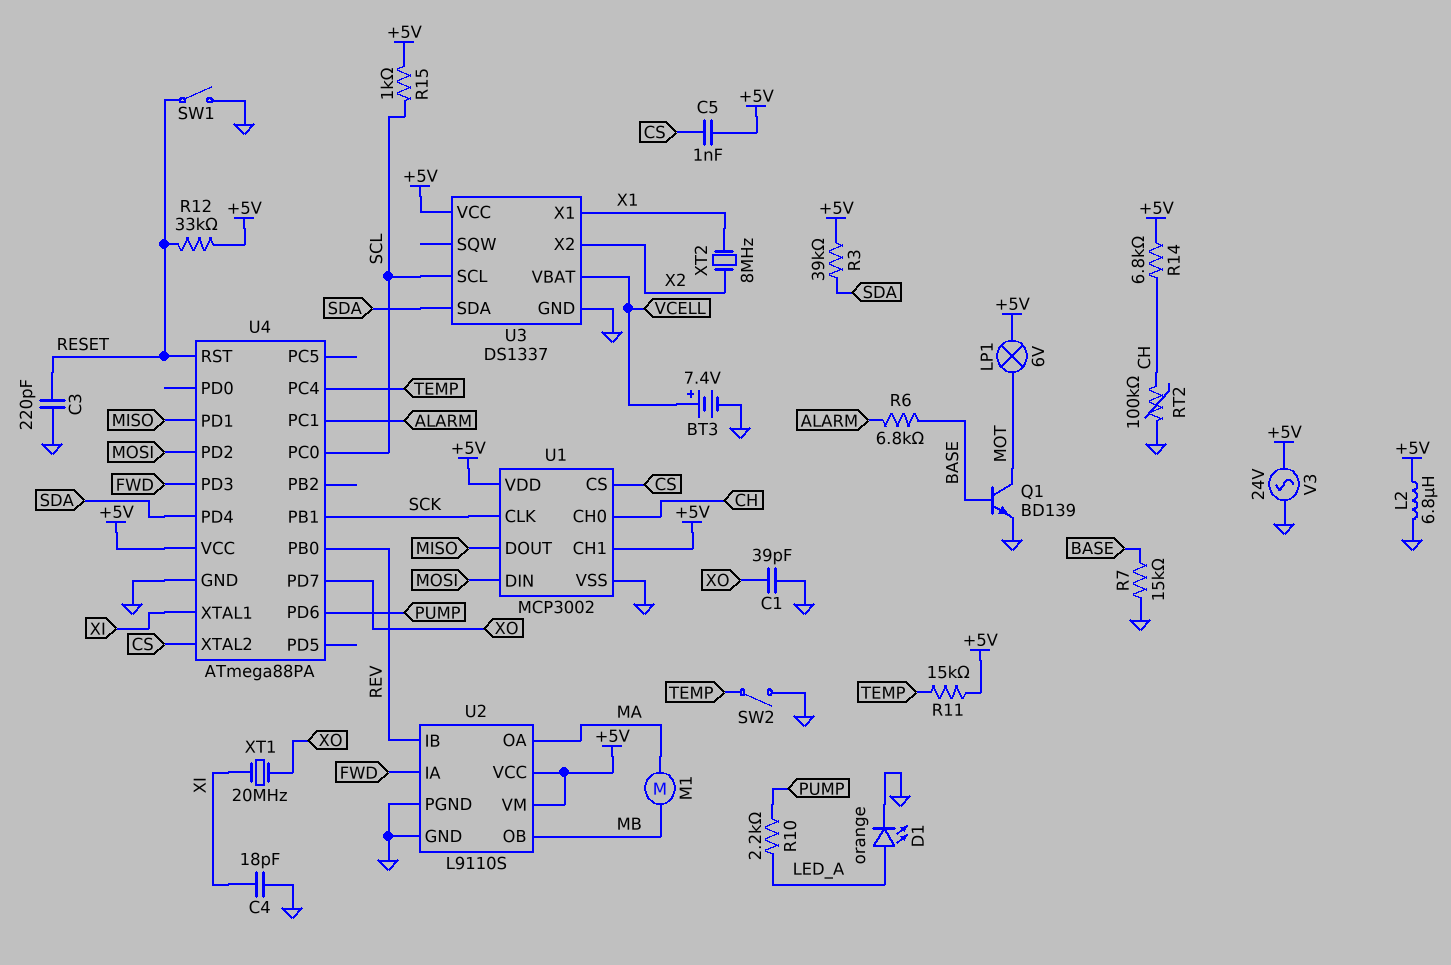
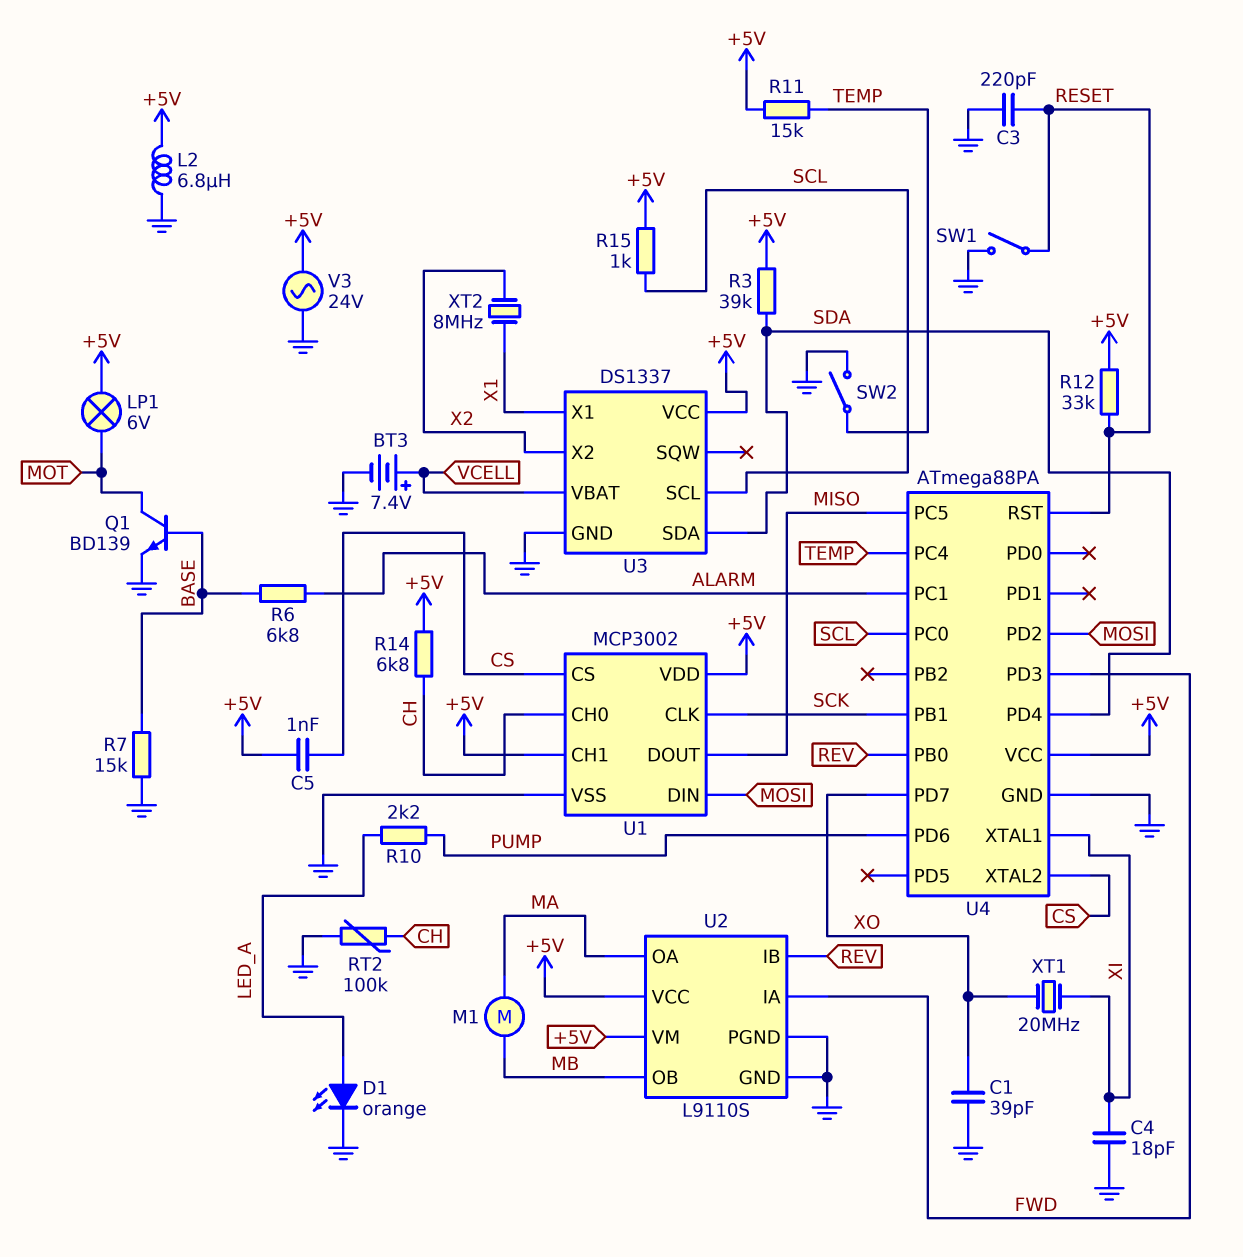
U4 pin PC5: none -> MISO
U4 pin PD1: MISO -> none

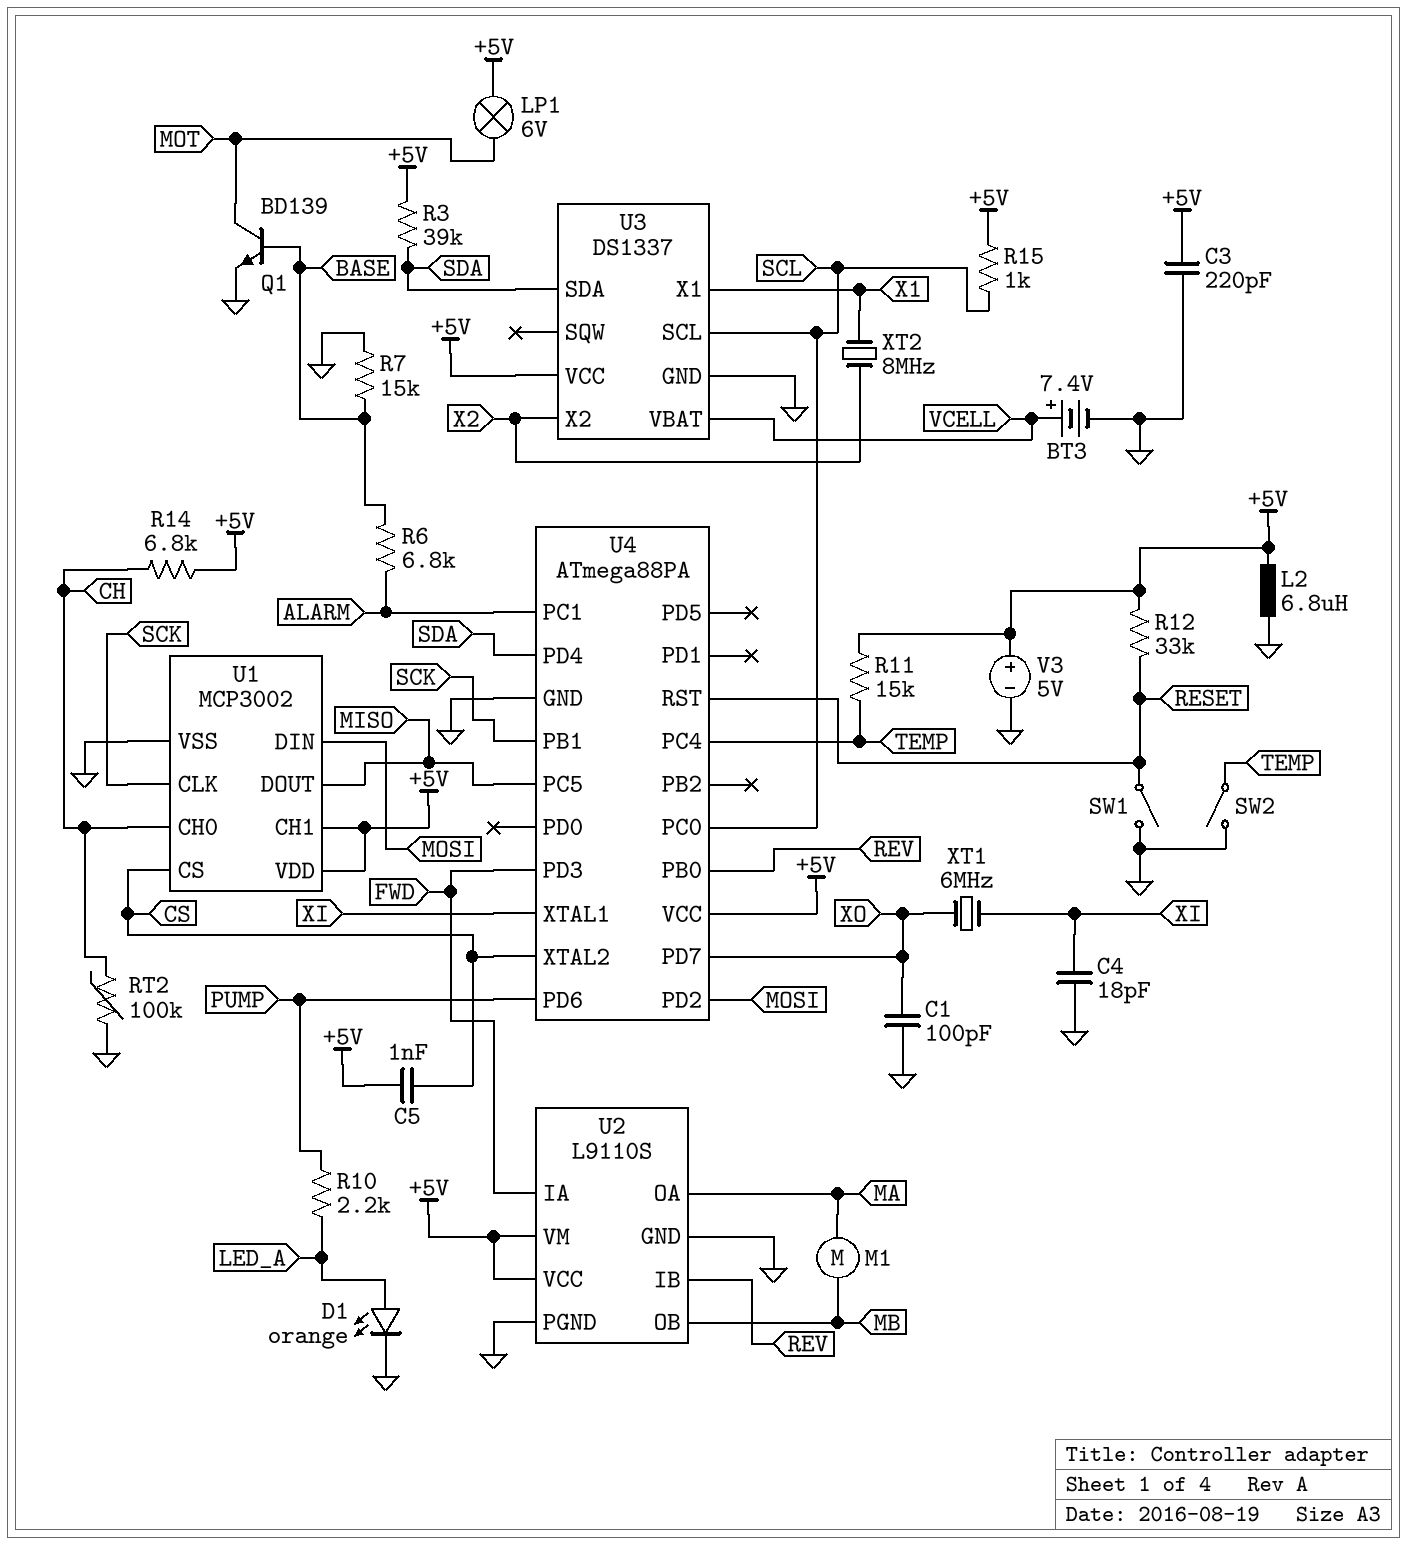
C1: 39pF (GND, XO) -> 100pF (GND, XO)
C3: 220pF (GND, RESET) -> 220pF (+5V, GND)
V3: AC 24V (+5V, GND) -> 5V (plus +5V, minus GND)
XT1: 20MHz (XI, XO) -> 6MHz (XI, XO)

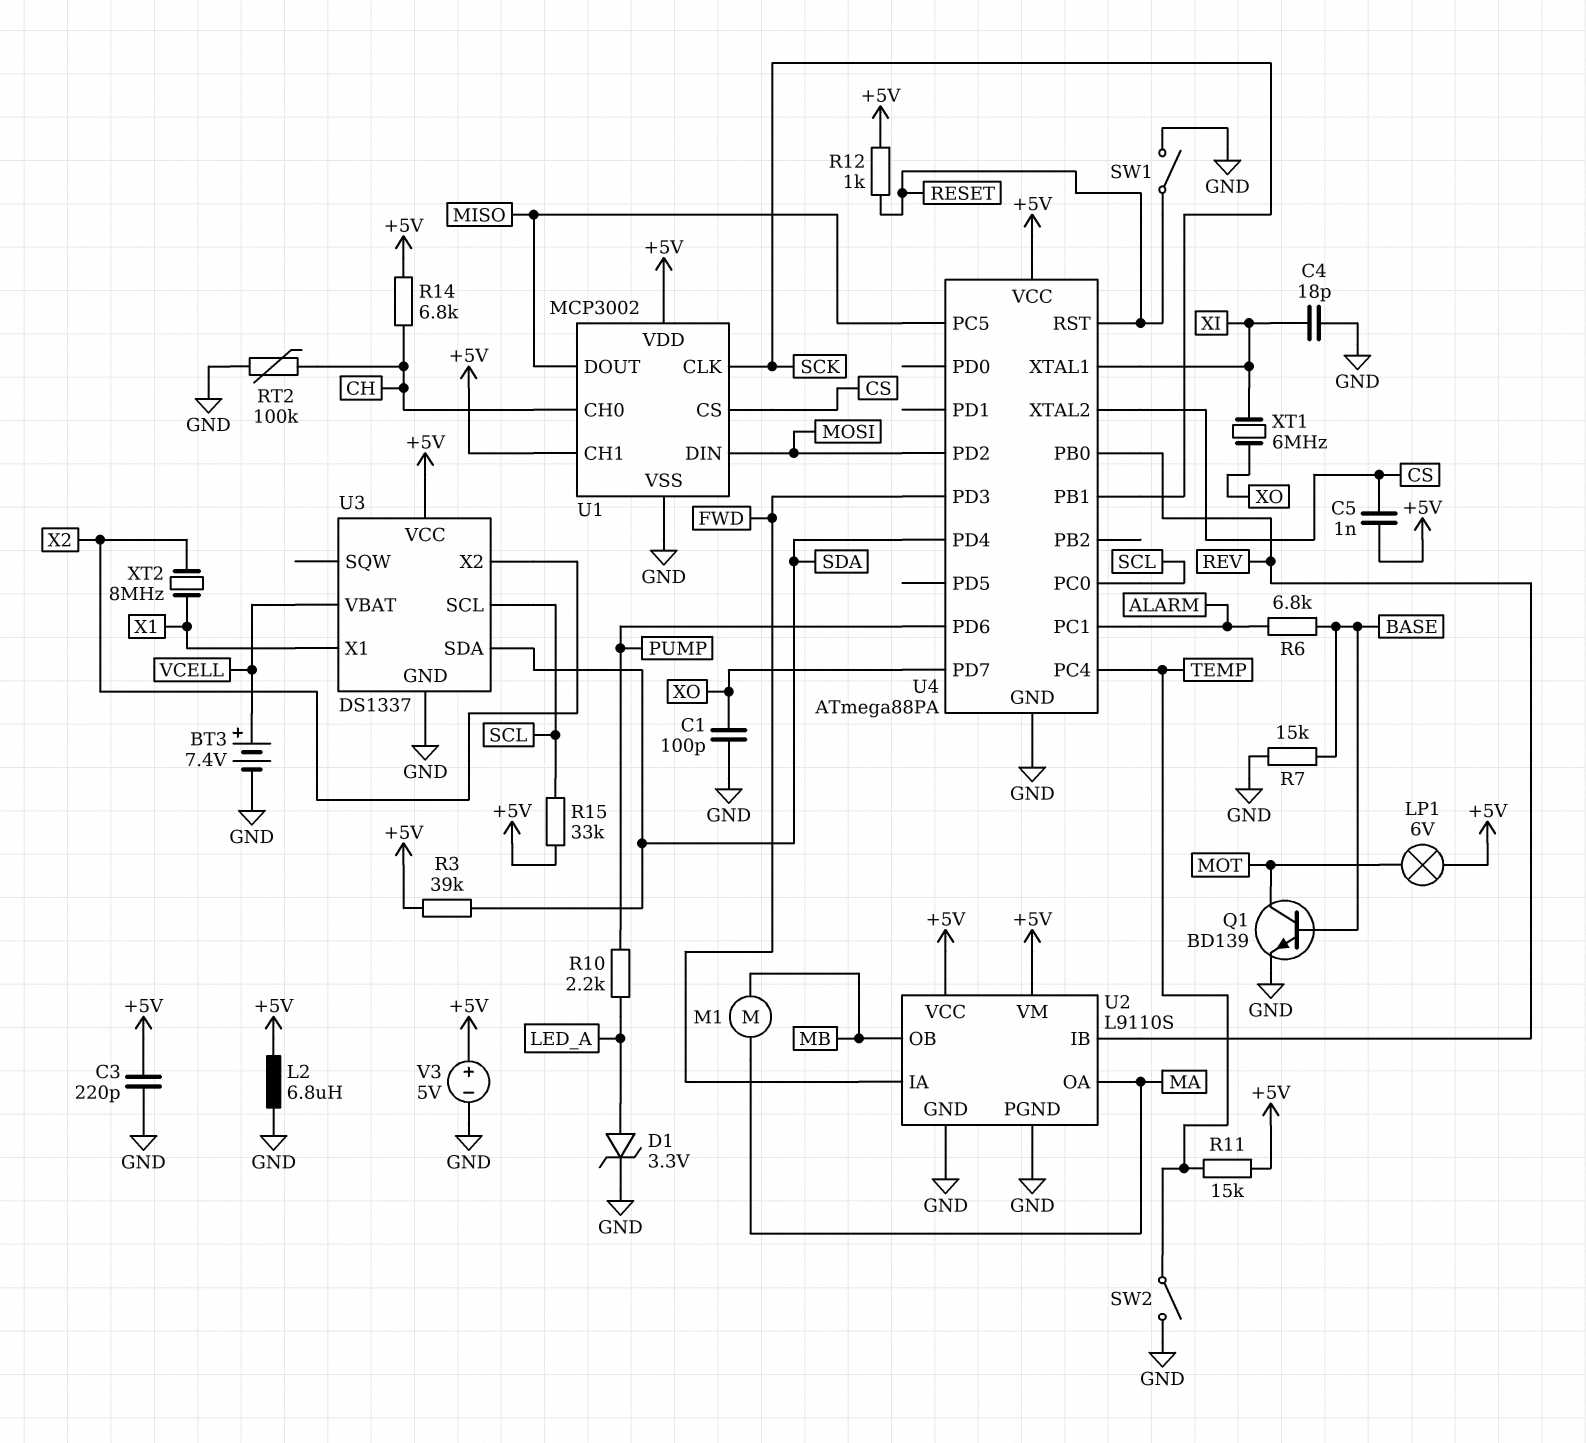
D1: LED orange (A LED_A, K GND) -> zener 3.3V (A LED_A, K GND)
R12: 33k (+5V, RESET) -> 1k (+5V, RESET)
R15: 1k (+5V, SCL) -> 33k (+5V, SCL)

